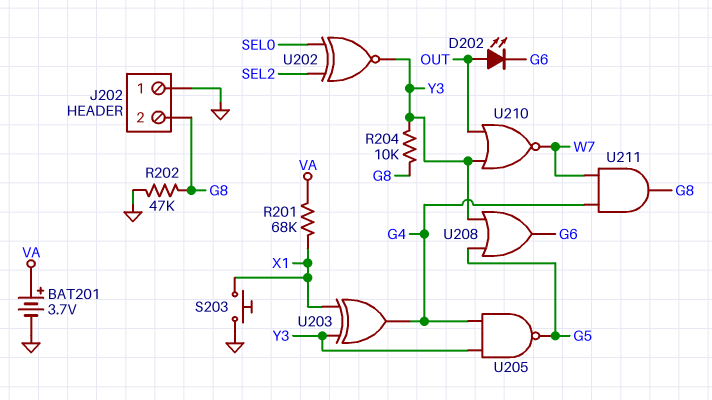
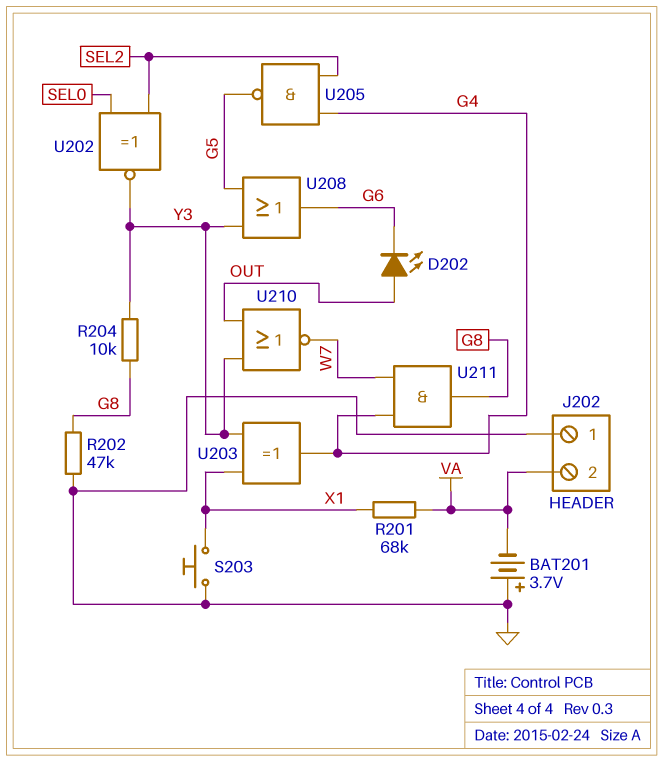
BAT201: 3.7V (plus VA, minus GND) -> 3.7V (plus GND, minus VA)
J202 pin 2: G8 -> VA
U205: NAND (in G4, in Y3, out G5) -> NAND (in G4, in SEL2, out G5)

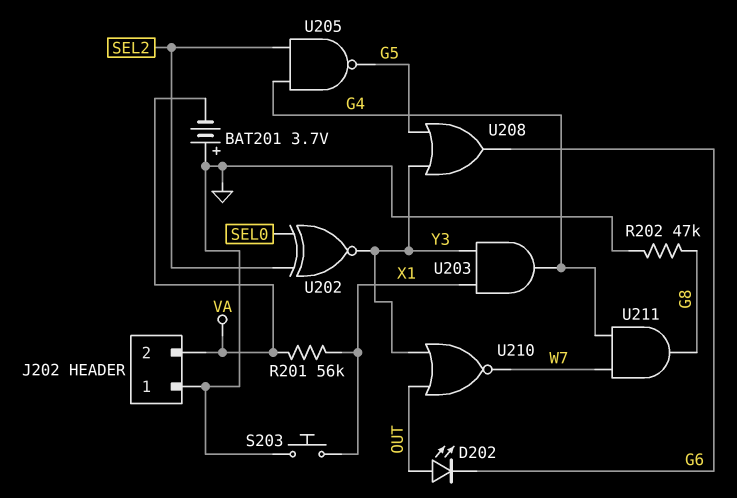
R201: 68k (VA, X1) -> 56k (VA, X1)
R204: 10k (G8, Y3) -> none
U203: XOR (in X1, in Y3, out G4) -> AND (in X1, in Y3, out G4)

